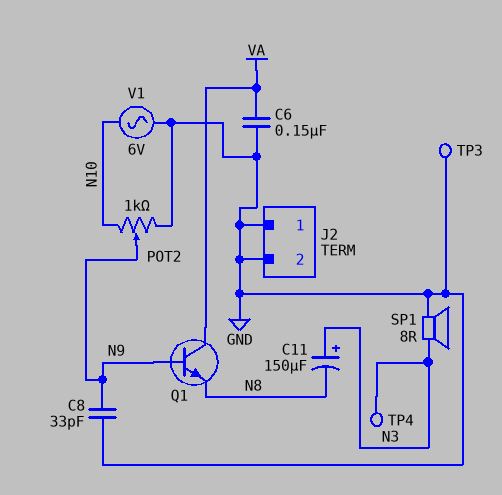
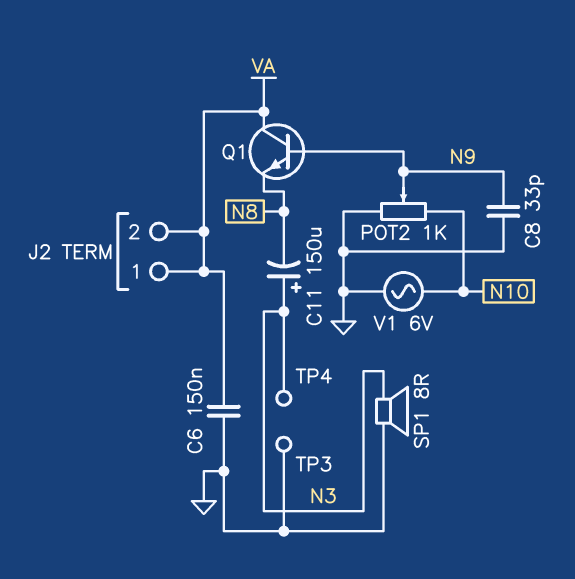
J2 pin 1: GND -> VA
J2 pin 2: GND -> VA

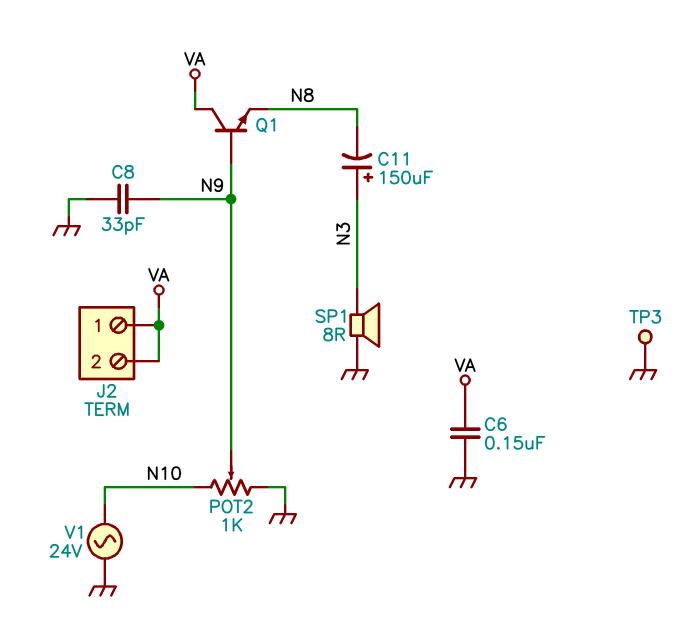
TP4: test point (N3) -> none
V1: AC 6V (GND, N10) -> AC 24V (GND, N10)

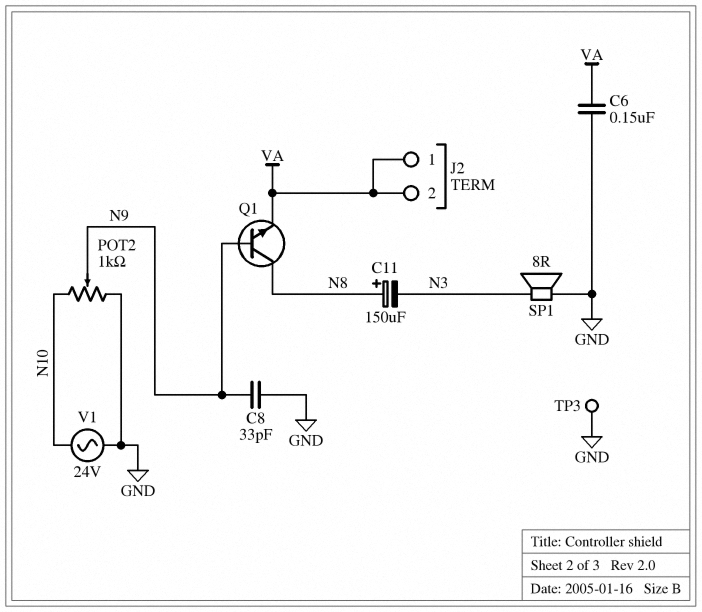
C11: 150uF (plus N3, minus N8) -> 150uF (plus N8, minus N3)
Q1: NPN (B N9, C VA, E N8) -> NPN (B N9, C N8, E VA)

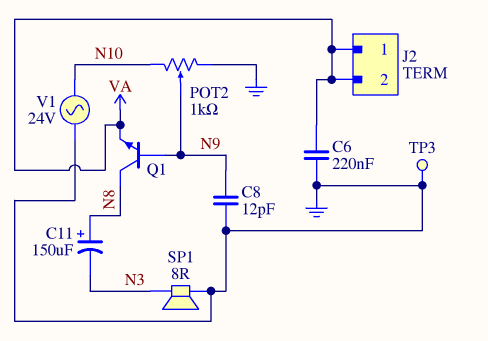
C6: 150nF (GND, VA) -> 220nF (GND, VA)
C8: 33pF (GND, N9) -> 12pF (GND, N9)

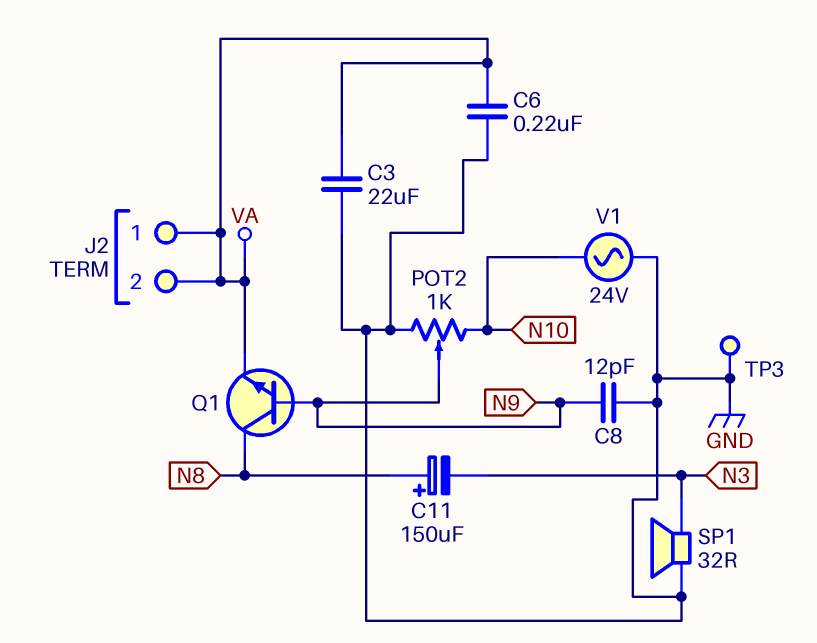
C3: none -> 22uF (GND, VA)
SP1: speaker 8R (GND, N3) -> speaker 32R (GND, N3)

